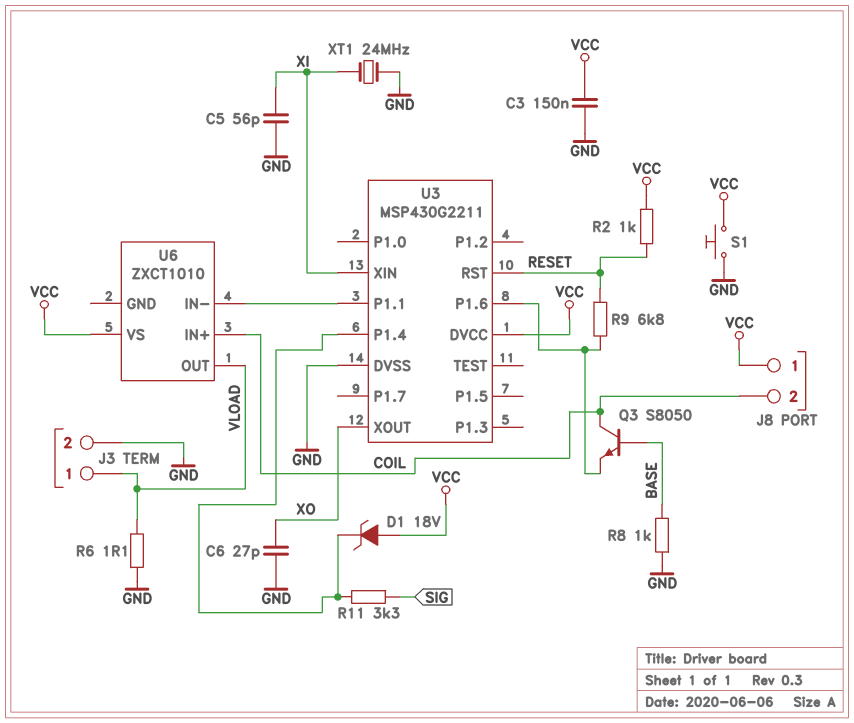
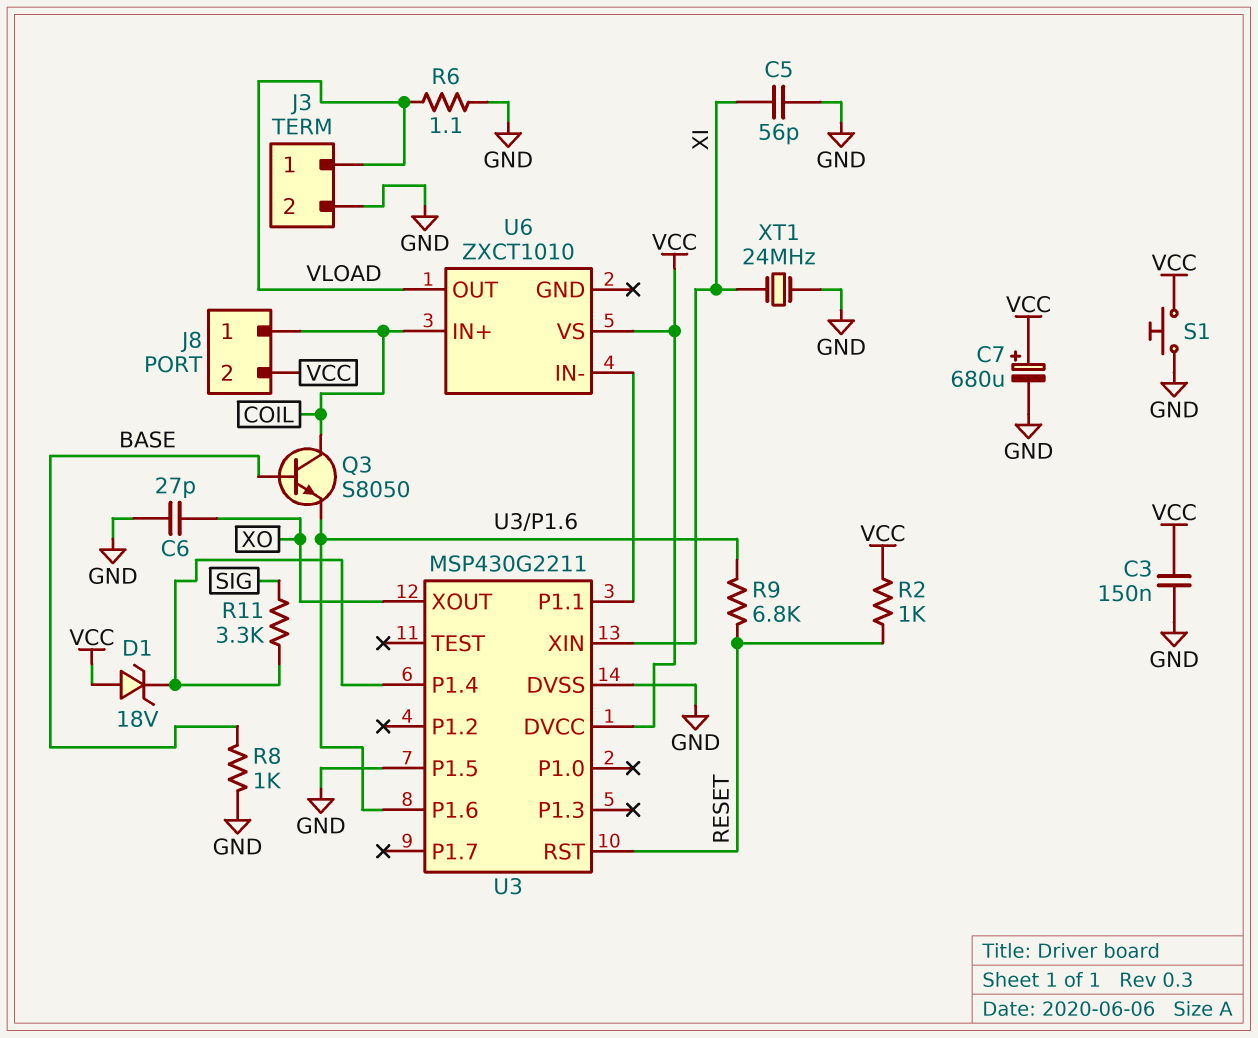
C7: none -> 680uF (plus VCC, minus GND)
J8 pin 1: VCC -> COIL
J8 pin 2: COIL -> VCC
U3 pin P1.5: none -> GND

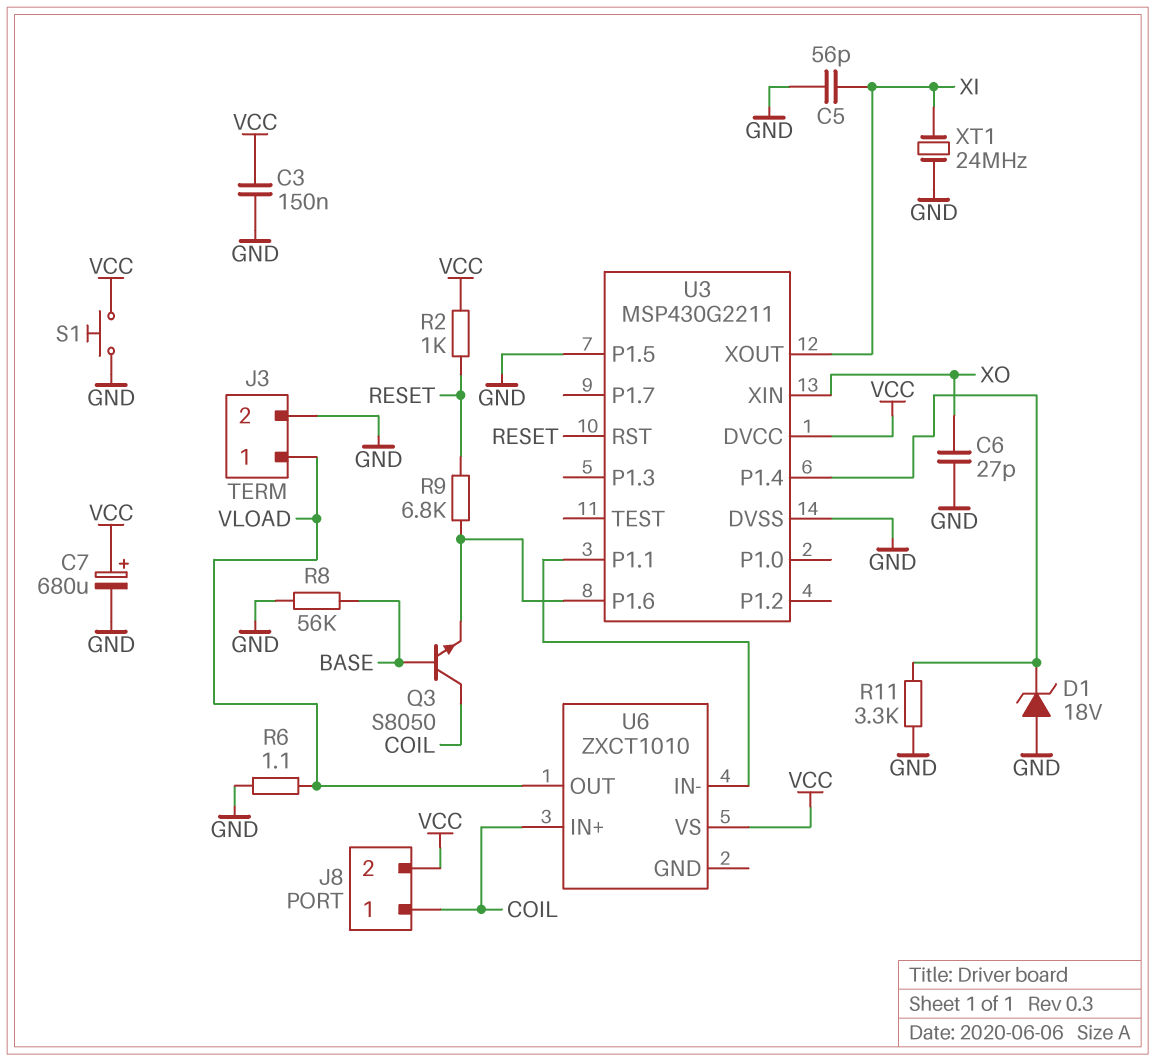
D1: zener 18V (A VCC, K U3/P1.4) -> zener 18V (A GND, K U3/P1.4)
R8: 1k (BASE, GND) -> 56k (BASE, GND)
R11: 3.3k (SIG, U3/P1.4) -> 3.3k (GND, U3/P1.4)
U3 pin XIN: XI -> XO
U3 pin XOUT: XO -> XI

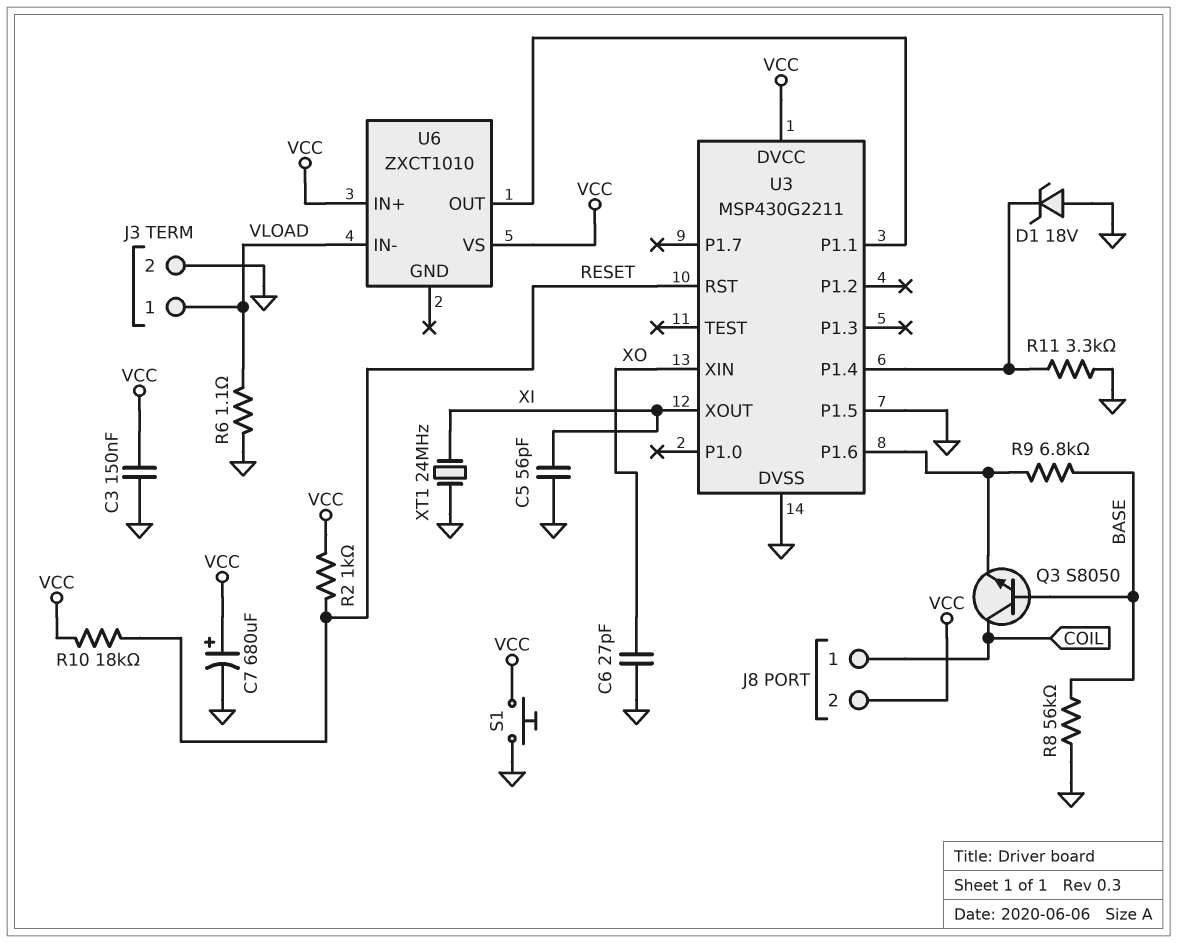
R9: 6.8k (RESET, U3/P1.6) -> 6.8k (BASE, U3/P1.6)
R10: none -> 18k (RESET, VCC)
U6 pin IN+: COIL -> VCC
U6 pin IN-: U3/P1.1 -> VLOAD
U6 pin OUT: VLOAD -> U3/P1.1

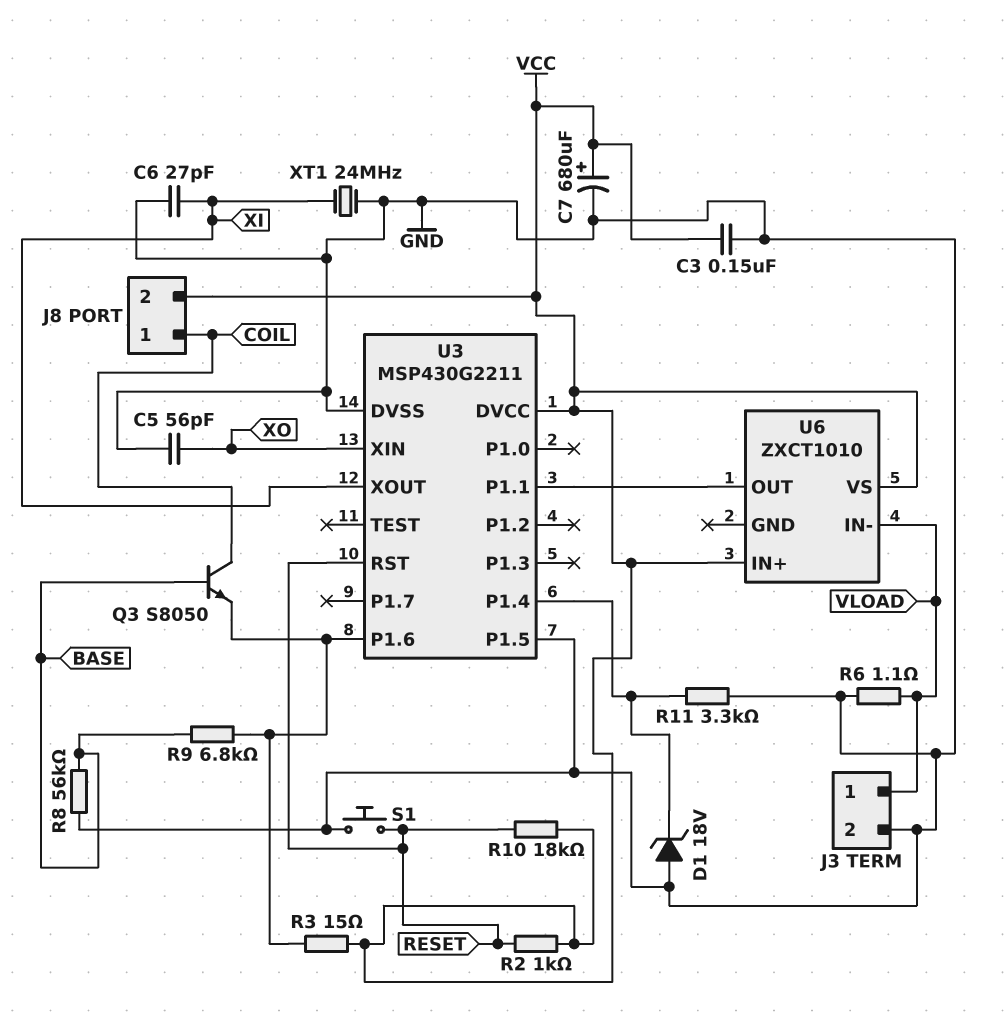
C5: 56pF (GND, XI) -> 56pF (GND, XO)
C6: 27pF (GND, XO) -> 27pF (GND, XI)
R3: none -> 15 (U3/P1.6, VCC)
S1: button (GND, VCC) -> button (GND, RESET)

